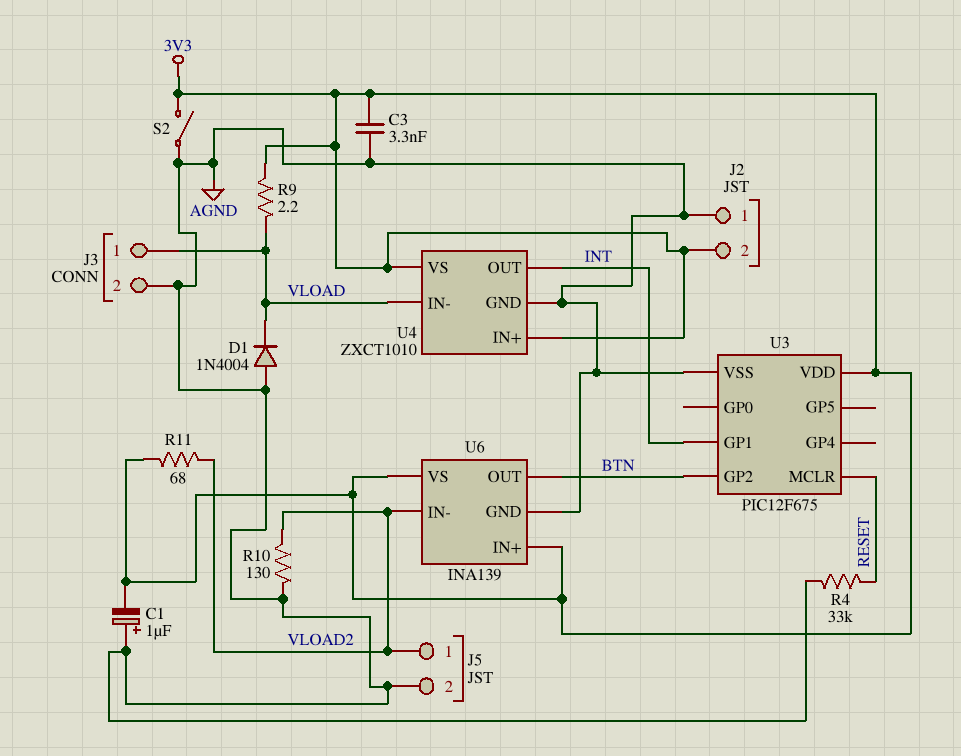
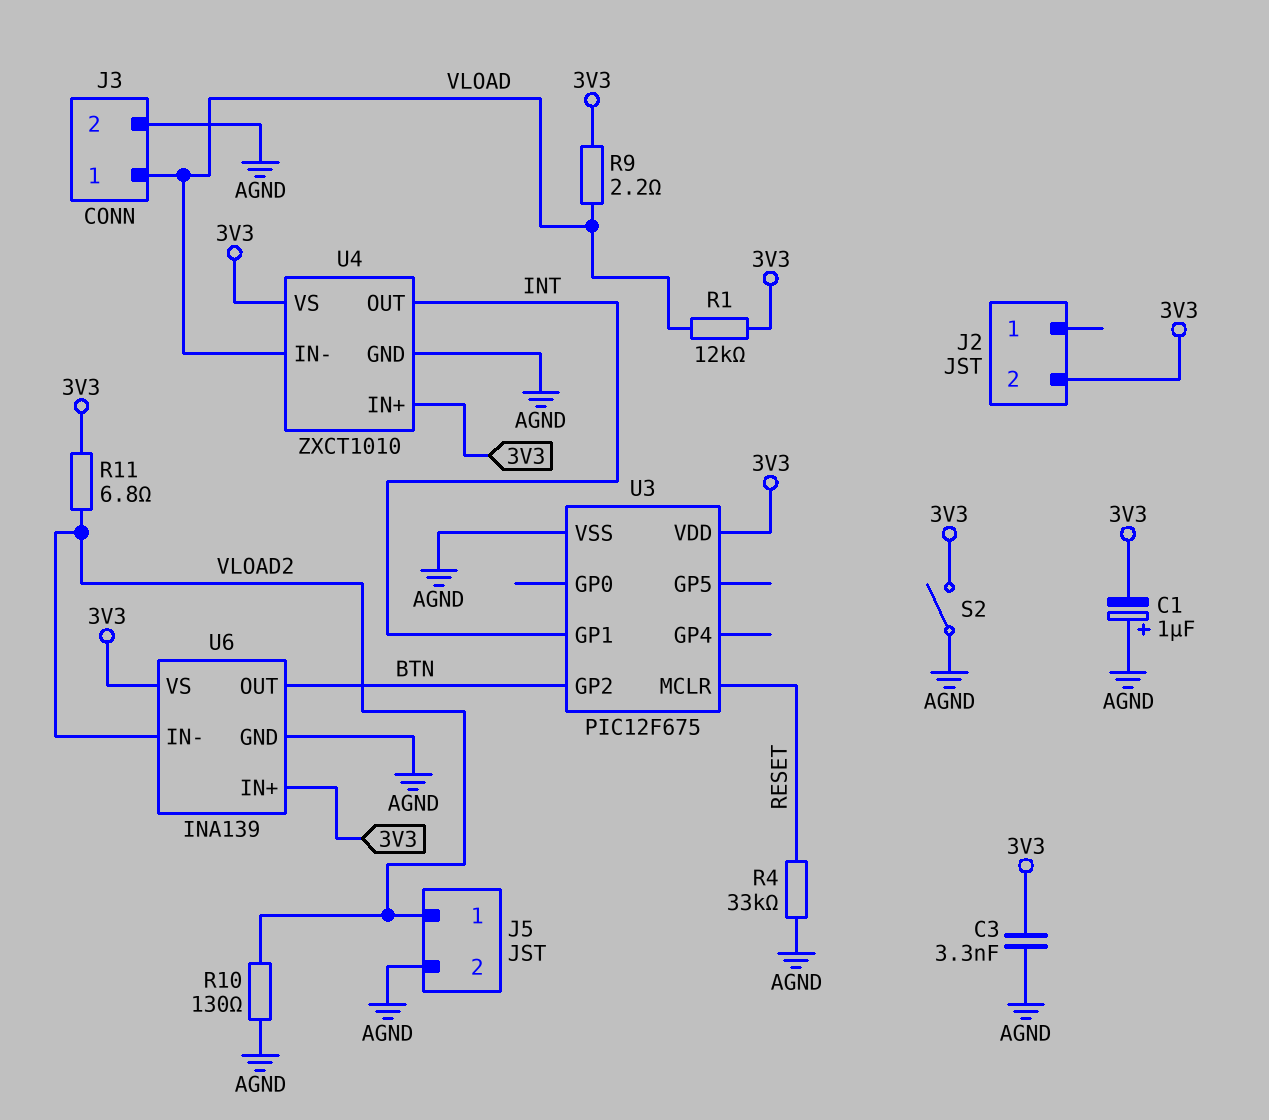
D1: diode 1N4004 (A AGND, K VLOAD) -> none
J2 pin 1: AGND -> none
R1: none -> 12k (3V3, VLOAD)
R11: 68 (3V3, VLOAD2) -> 6.8 (3V3, VLOAD2)

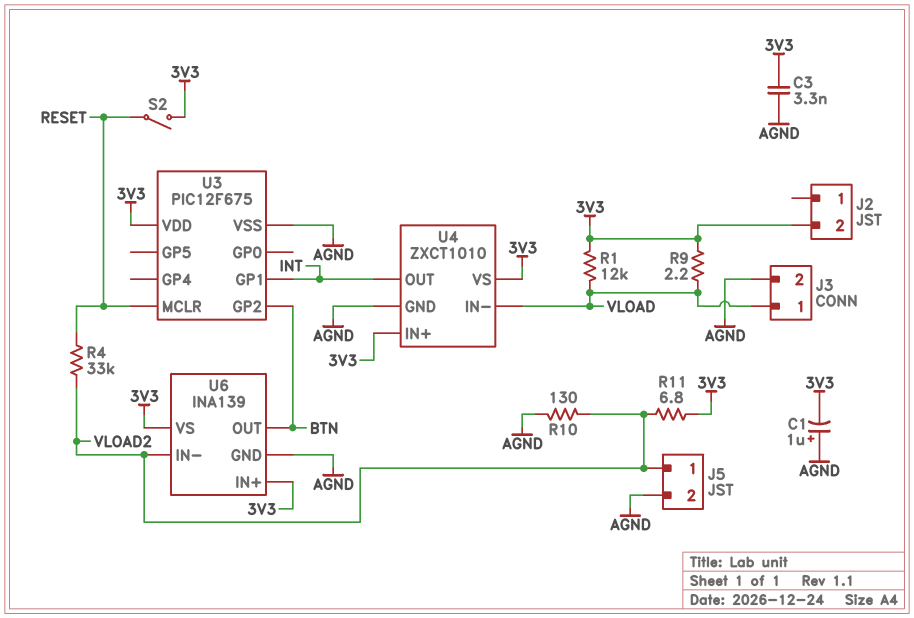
R4: 33k (AGND, RESET) -> 33k (RESET, VLOAD2)
S2: switch (3V3, AGND) -> switch (3V3, RESET)

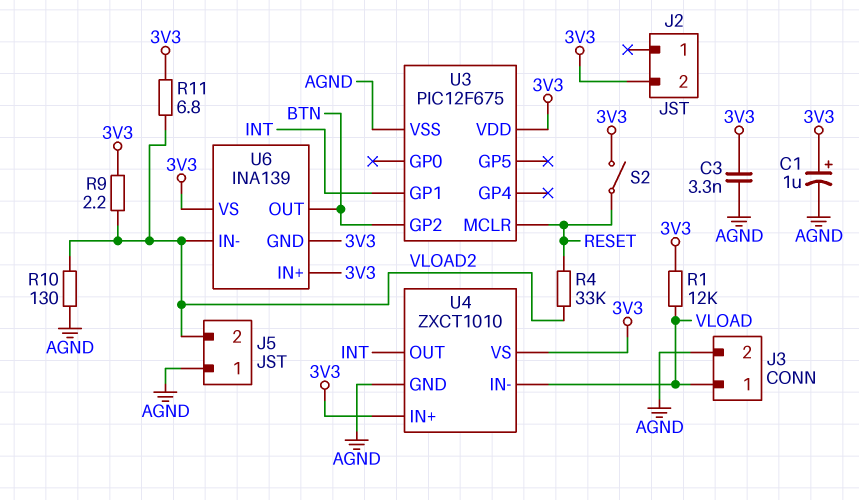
C1: 1uF (plus AGND, minus 3V3) -> 1uF (plus 3V3, minus AGND)
J5 pin 1: VLOAD2 -> AGND
J5 pin 2: AGND -> VLOAD2
R9: 2.2 (3V3, VLOAD) -> 2.2 (3V3, VLOAD2)
U6 pin GND: AGND -> 3V3

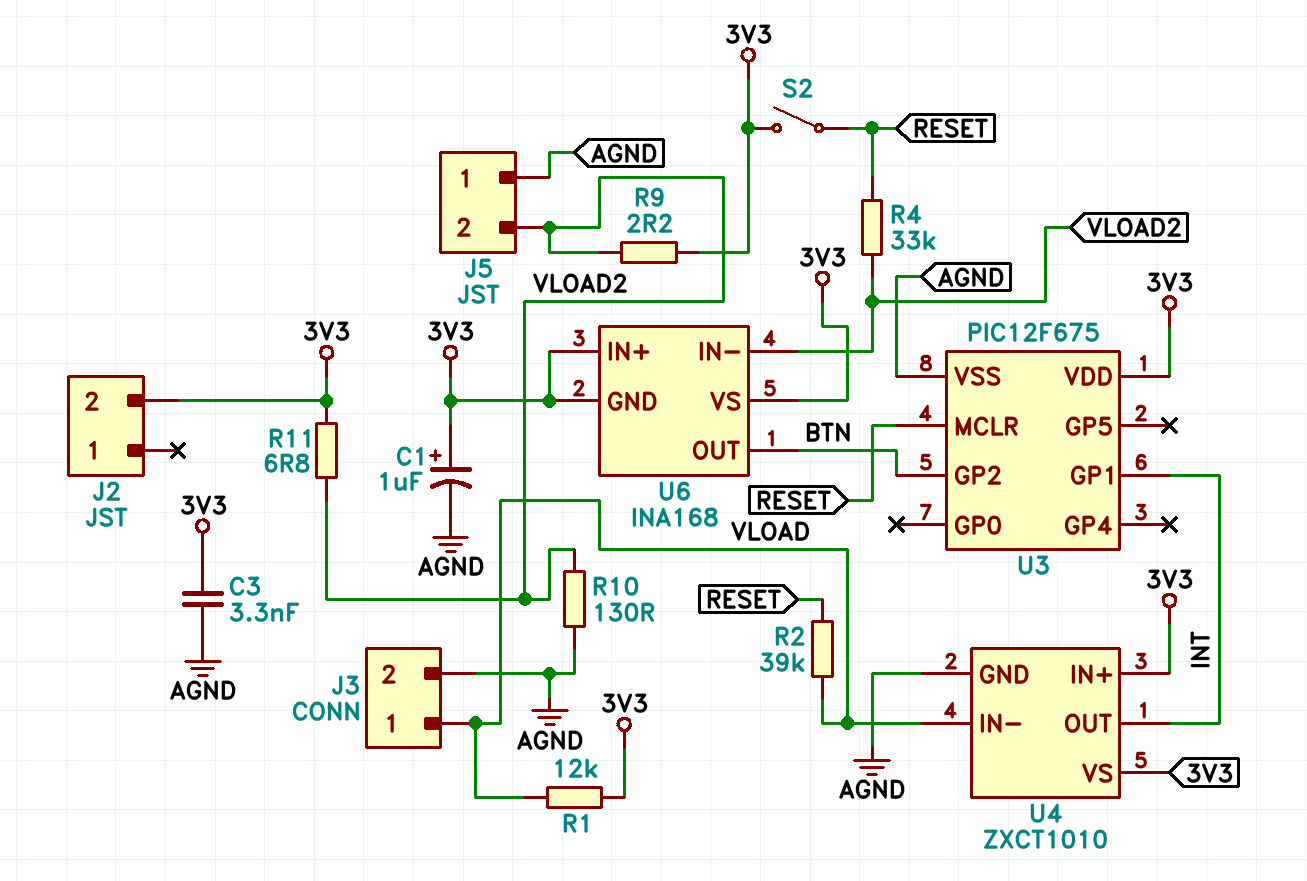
R2: none -> 39k (RESET, VLOAD)
U6: INA139 -> INA168

